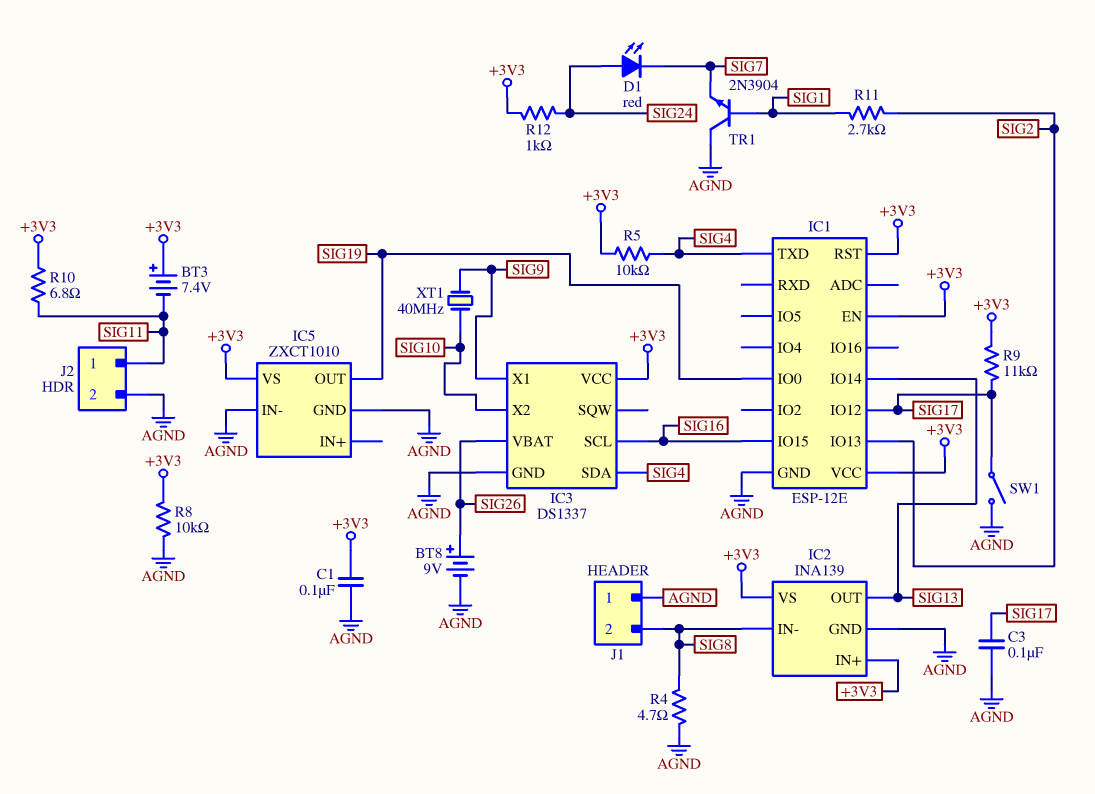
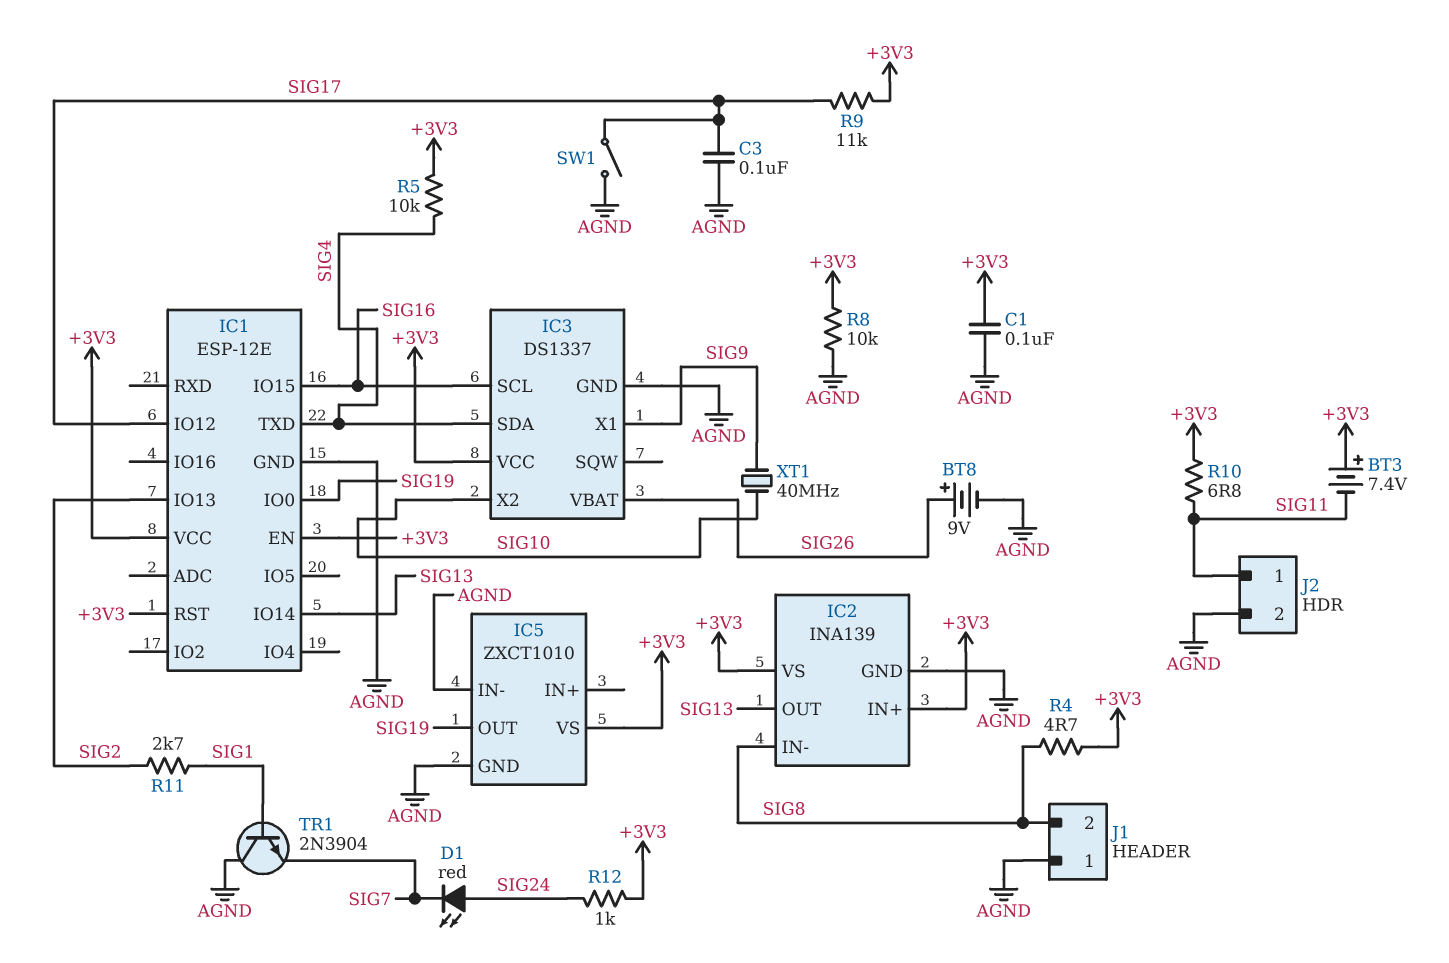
R4: 4.7 (AGND, SIG8) -> 4.7 (+3V3, SIG8)

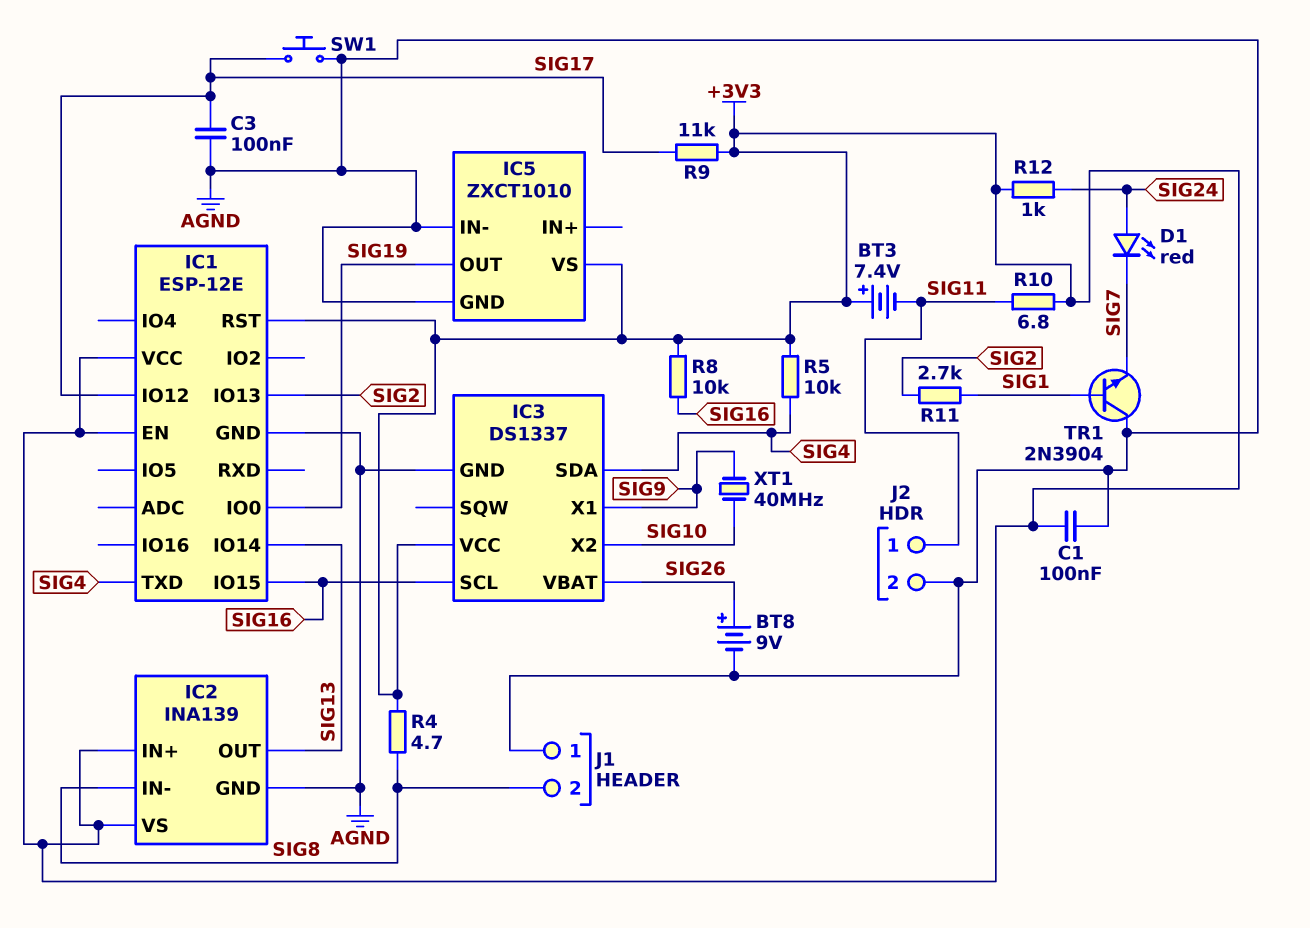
R8: 10k (+3V3, AGND) -> 10k (+3V3, SIG16)
SW1: switch (AGND, SIG17) -> button (AGND, SIG17)

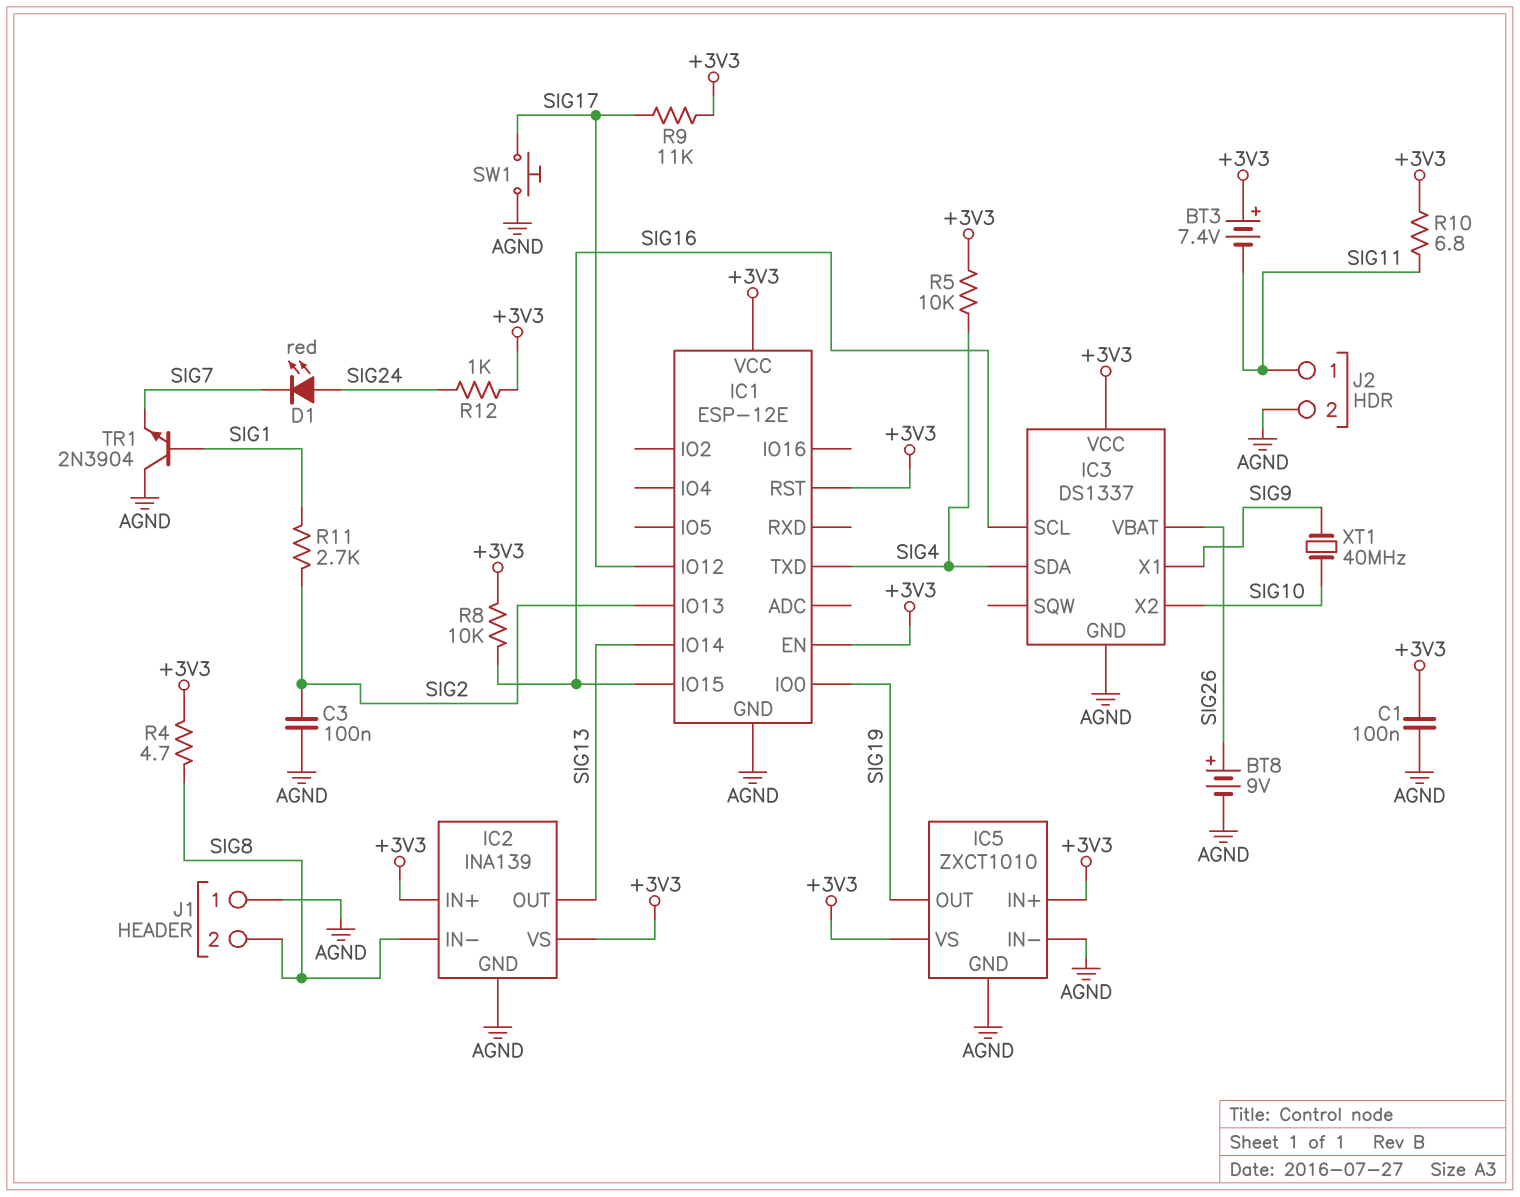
C3: 100nF (AGND, SIG17) -> 100nF (AGND, SIG2)
IC5 pin IN+: none -> +3V3

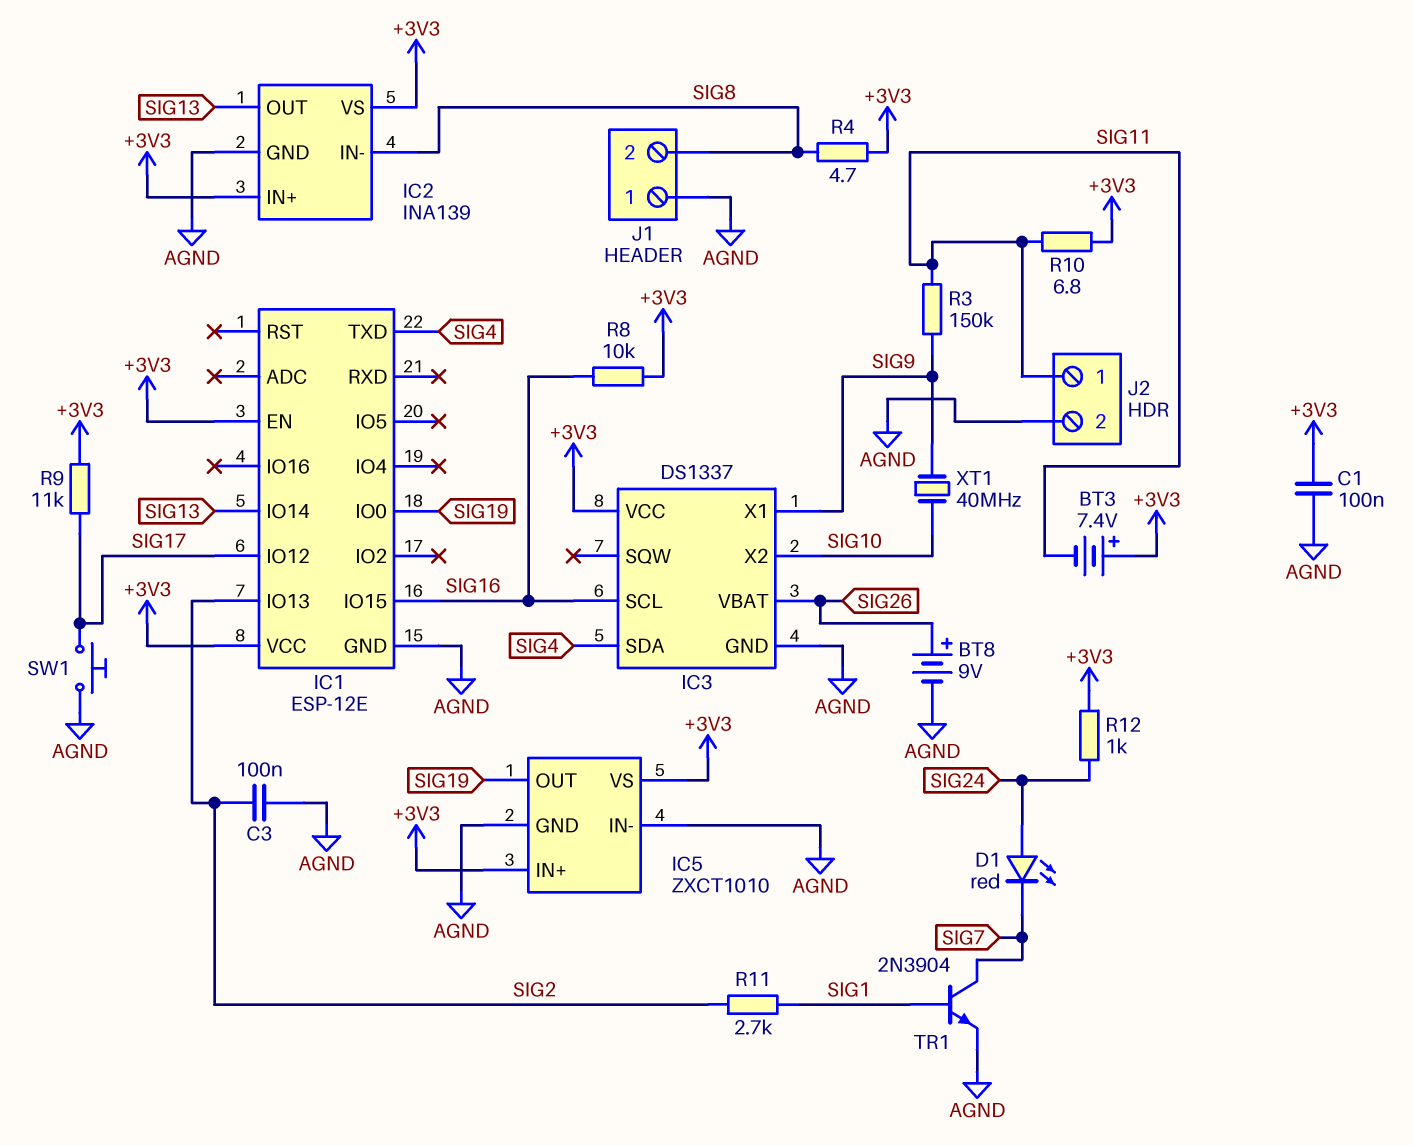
IC1 pin RST: +3V3 -> none
R3: none -> 150k (SIG9, SIG11)
R5: 10k (+3V3, SIG4) -> none
TR1: NPN 2N3904 (B SIG1, C AGND, E SIG7) -> NPN 2N3904 (B SIG1, C SIG7, E AGND)

